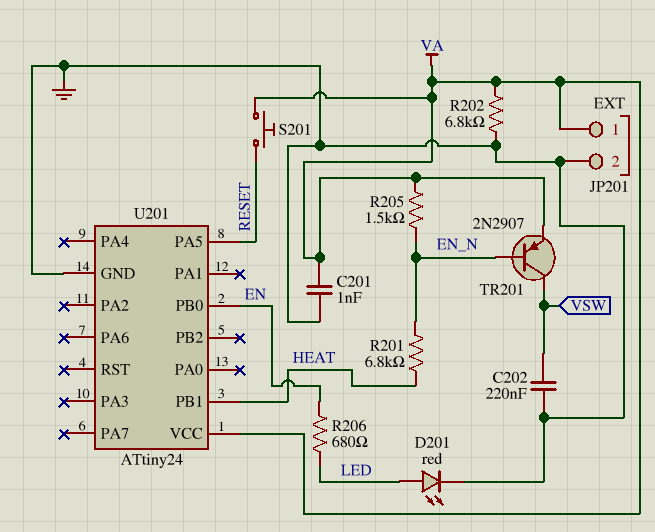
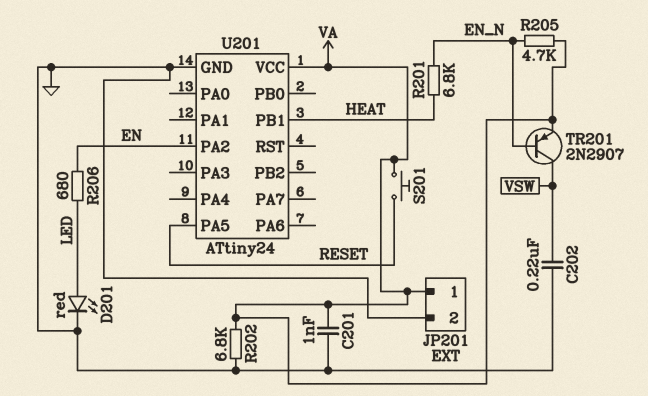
R205: 1.5k (EN_N, VA) -> 4.7k (EN_N, VA)
U201 pin PA2: none -> EN
U201 pin PB0: EN -> none

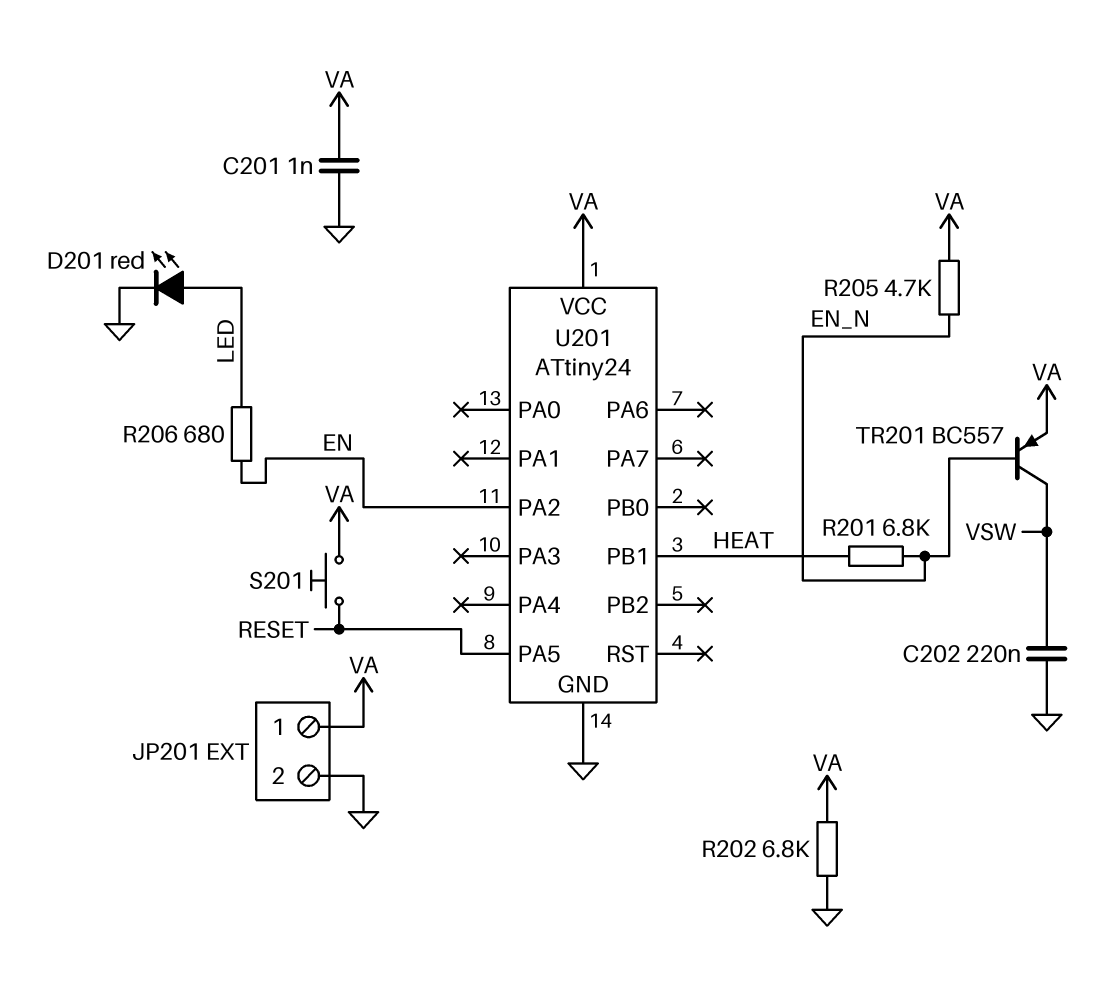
TR201: PNP 2N2907 (B EN_N, C VSW, E VA) -> PNP BC557 (B EN_N, C VSW, E VA)

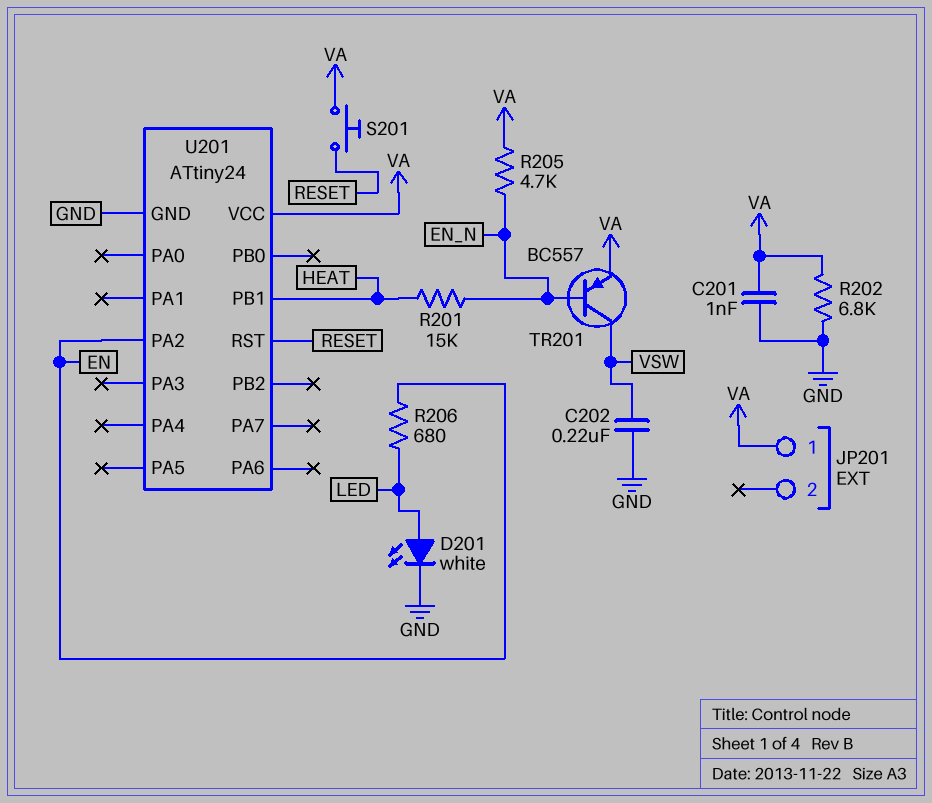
D201: LED red (A LED, K GND) -> LED white (A LED, K GND)
JP201 pin 2: GND -> none
R201: 6.8k (EN_N, HEAT) -> 15k (EN_N, HEAT)
U201 pin PA5: RESET -> none
U201 pin RST: none -> RESET

